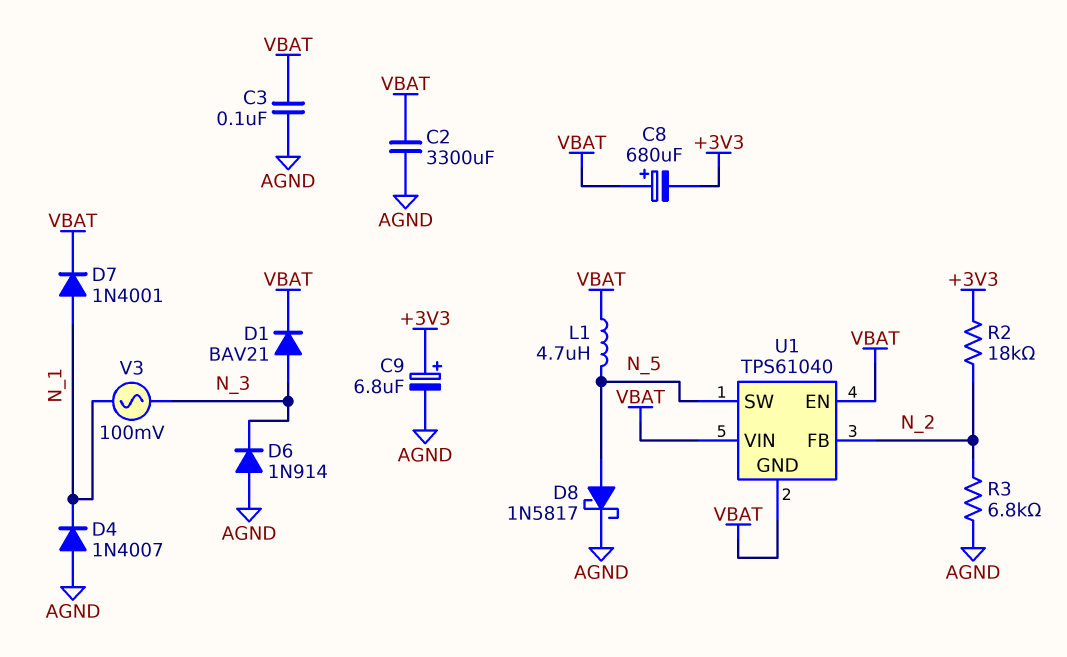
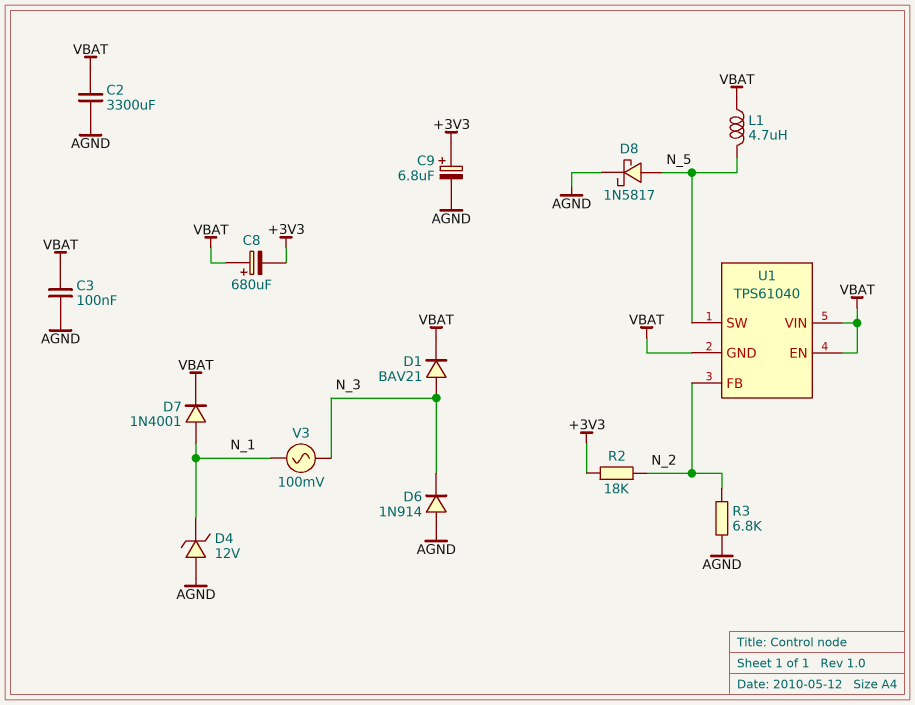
D4: diode 1N4007 (A AGND, K N_1) -> zener 12V (A AGND, K N_1)

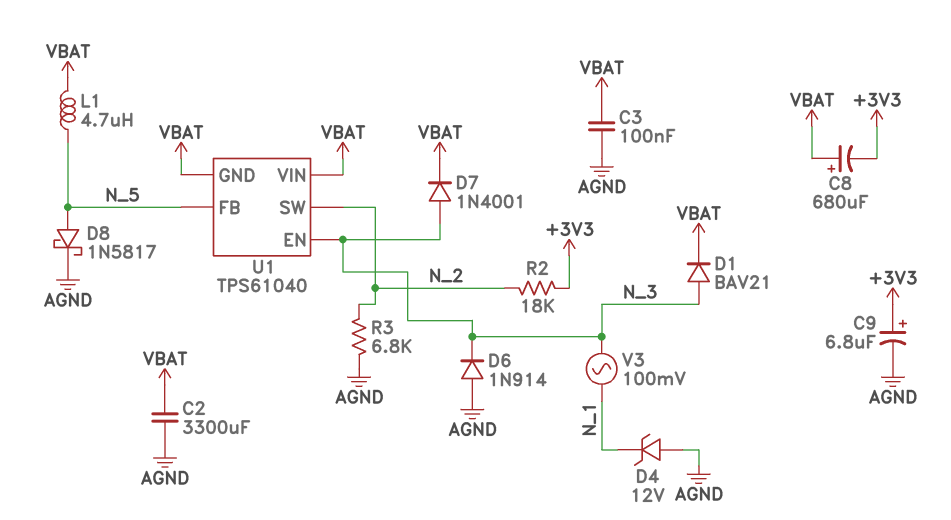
D7: diode 1N4001 (A N_1, K VBAT) -> diode 1N4001 (A N_3, K VBAT)
U1 pin EN: VBAT -> N_3
U1 pin FB: N_2 -> N_5
U1 pin SW: N_5 -> N_2

